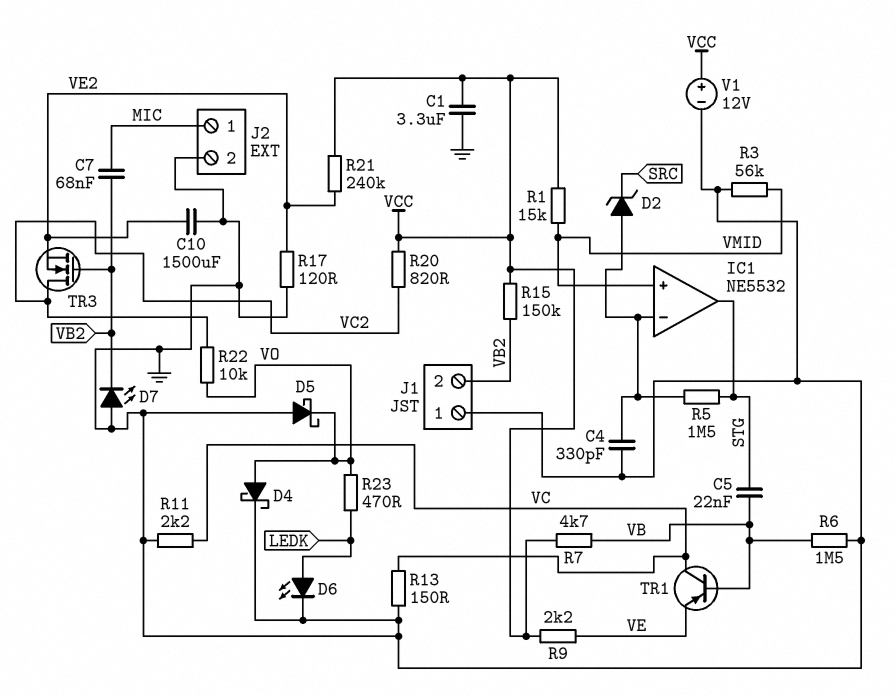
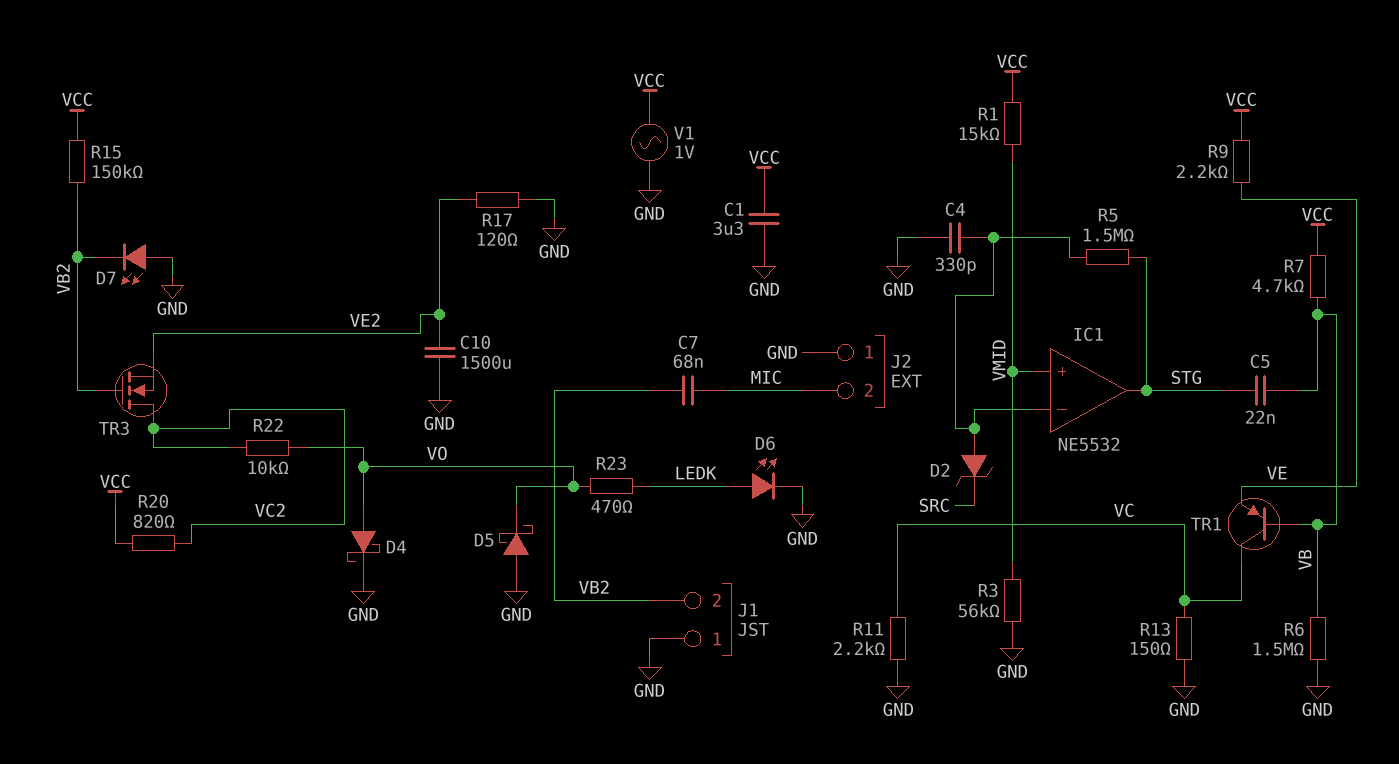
J2 pin 1: MIC -> GND
J2 pin 2: GND -> MIC
R21: 240k (VCC, VE2) -> none
V1: 12V (plus VCC, minus GND) -> AC 1V (GND, VCC)

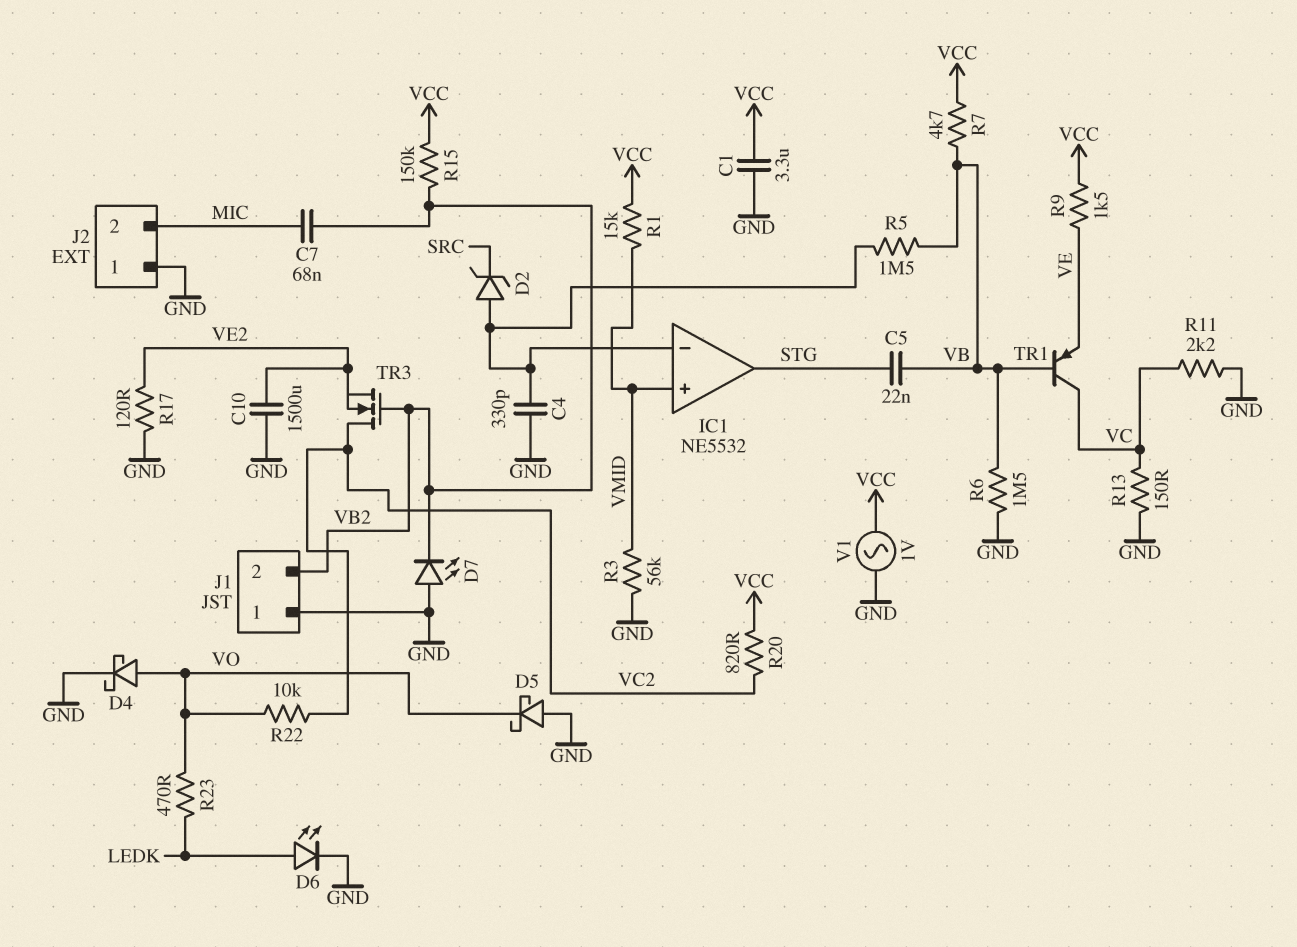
R5: 1.5M (IC1/in-, STG) -> 1.5M (IC1/in-, VB)
R9: 2.2k (VCC, VE) -> 1.5k (VCC, VE)

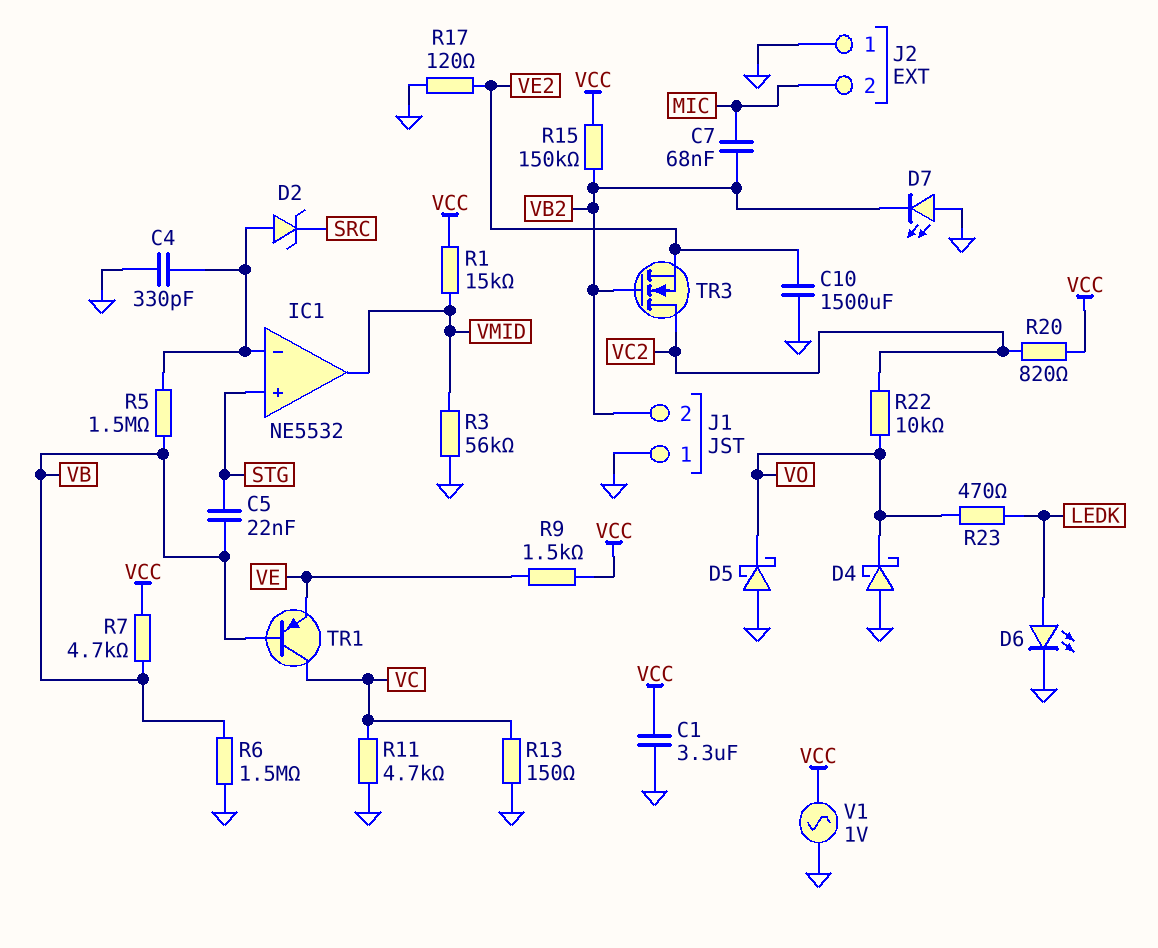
D4: schottky (A VO, K GND) -> schottky (A GND, K VO)
IC1 pin in+: VMID -> STG
IC1 pin out: STG -> VMID
R11: 2.2k (GND, VC) -> 4.7k (GND, VC)

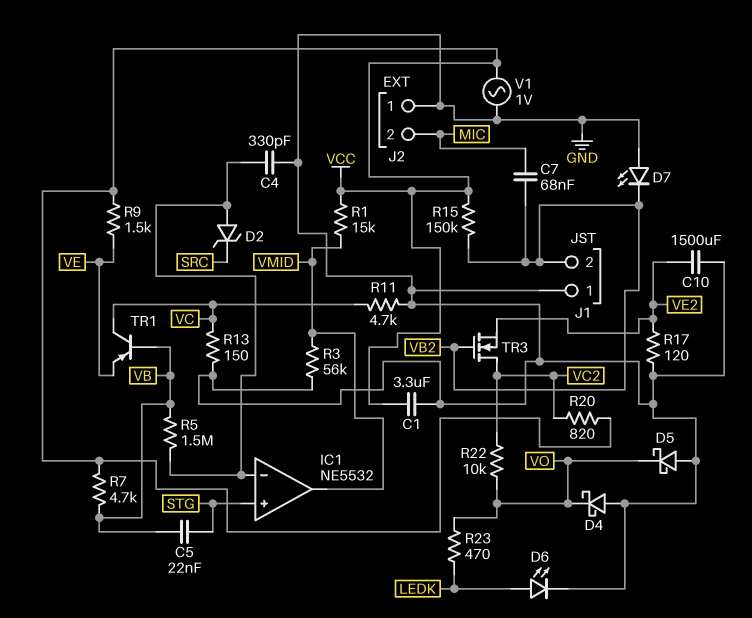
R6: 1.5M (GND, VB) -> none

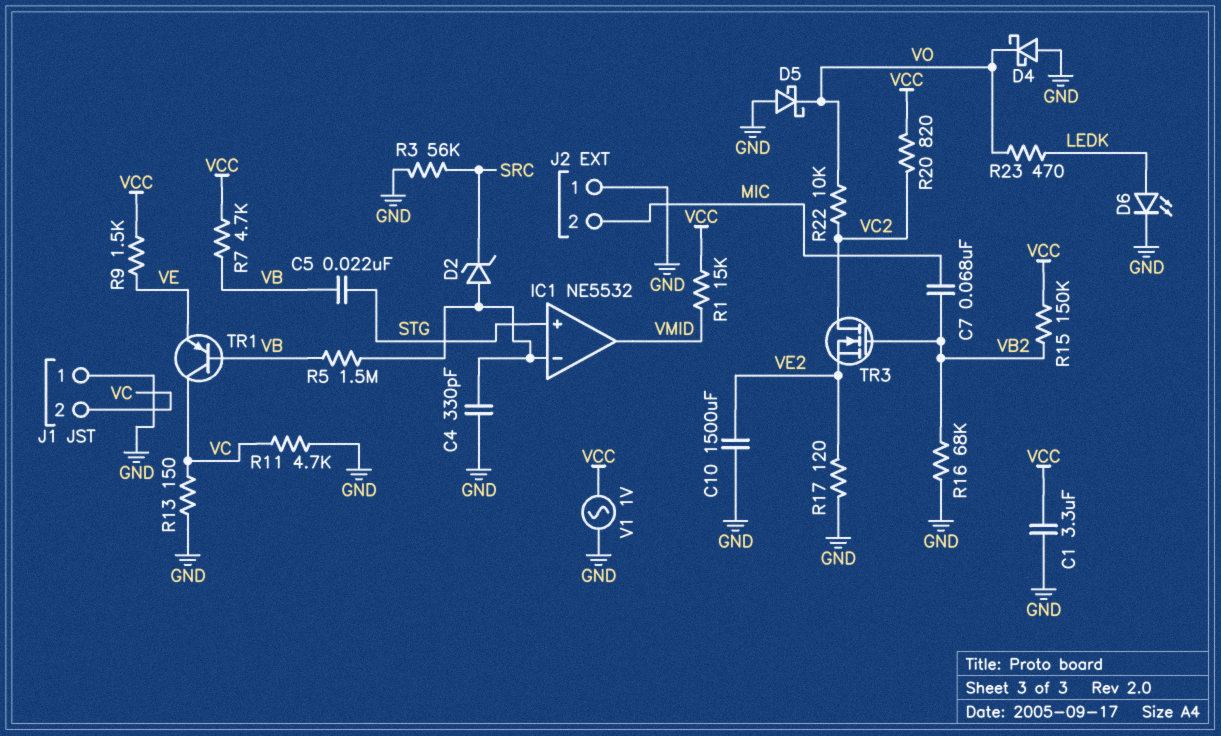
D7: LED (A GND, K VB2) -> none
J1 pin 2: VB2 -> VC
R3: 56k (GND, VMID) -> 56k (GND, SRC)
R16: none -> 68k (GND, VB2)

